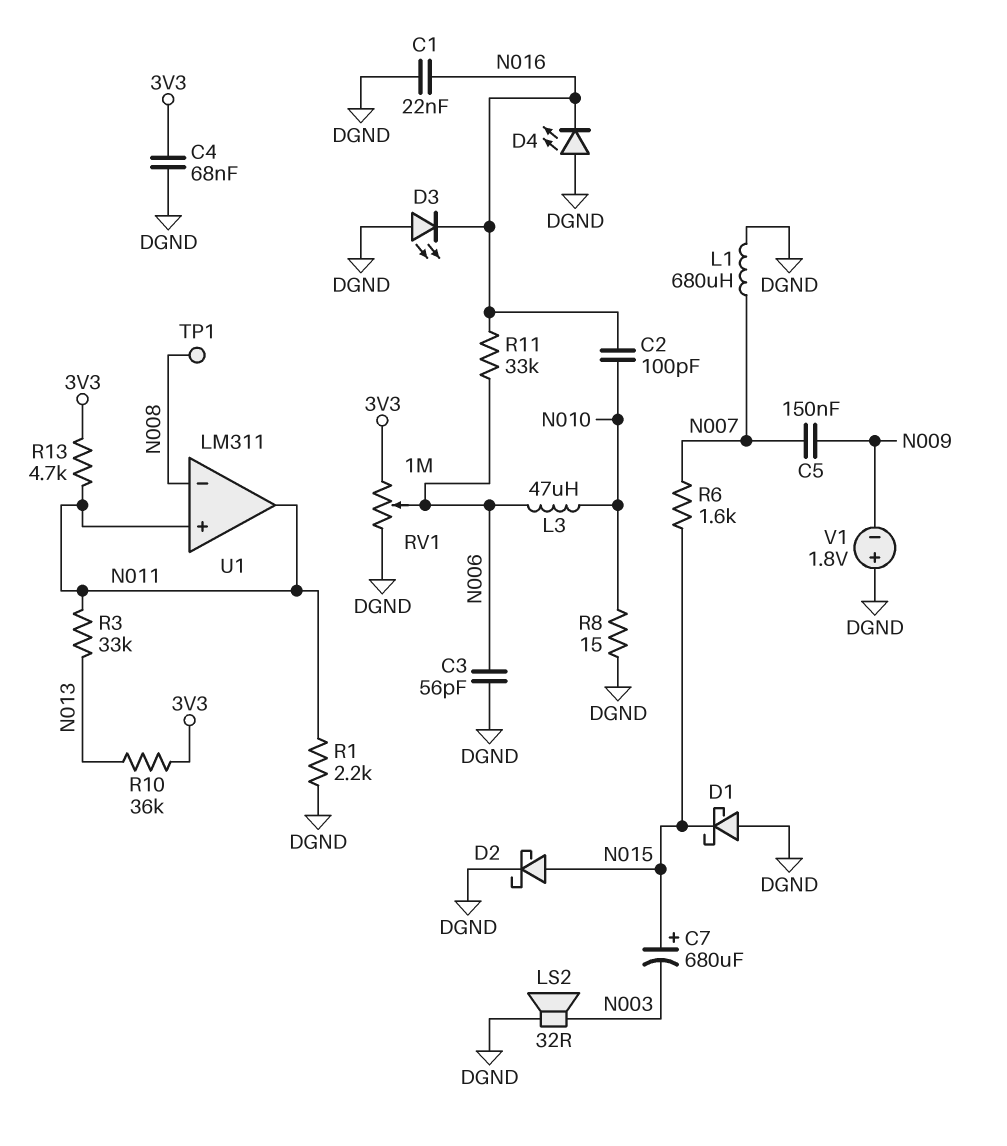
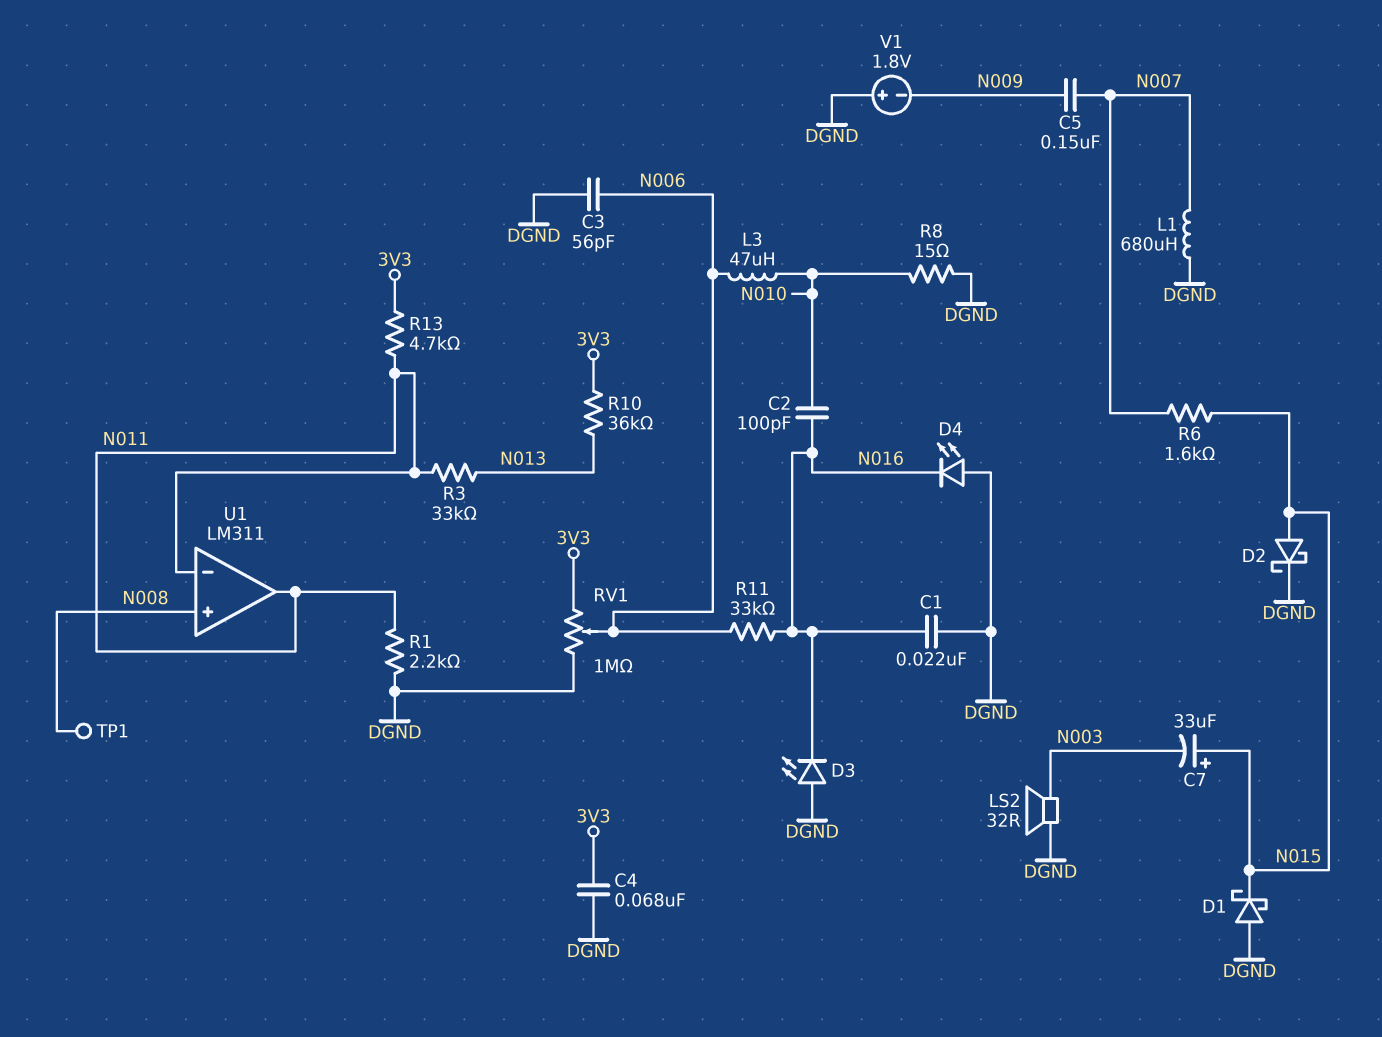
C7: 680uF (plus N015, minus N003) -> 33uF (plus N015, minus N003)
U1 pin in+: N011 -> N008
U1 pin in-: N008 -> N011

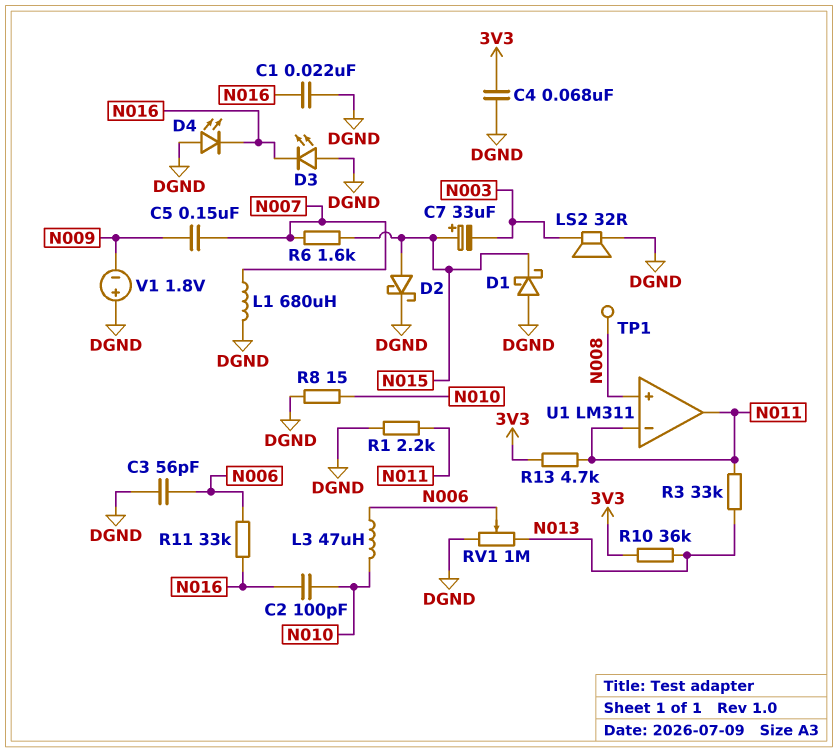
RV1: 1M (3V3, DGND, wiper N006) -> 1M (DGND, N013, wiper N006)

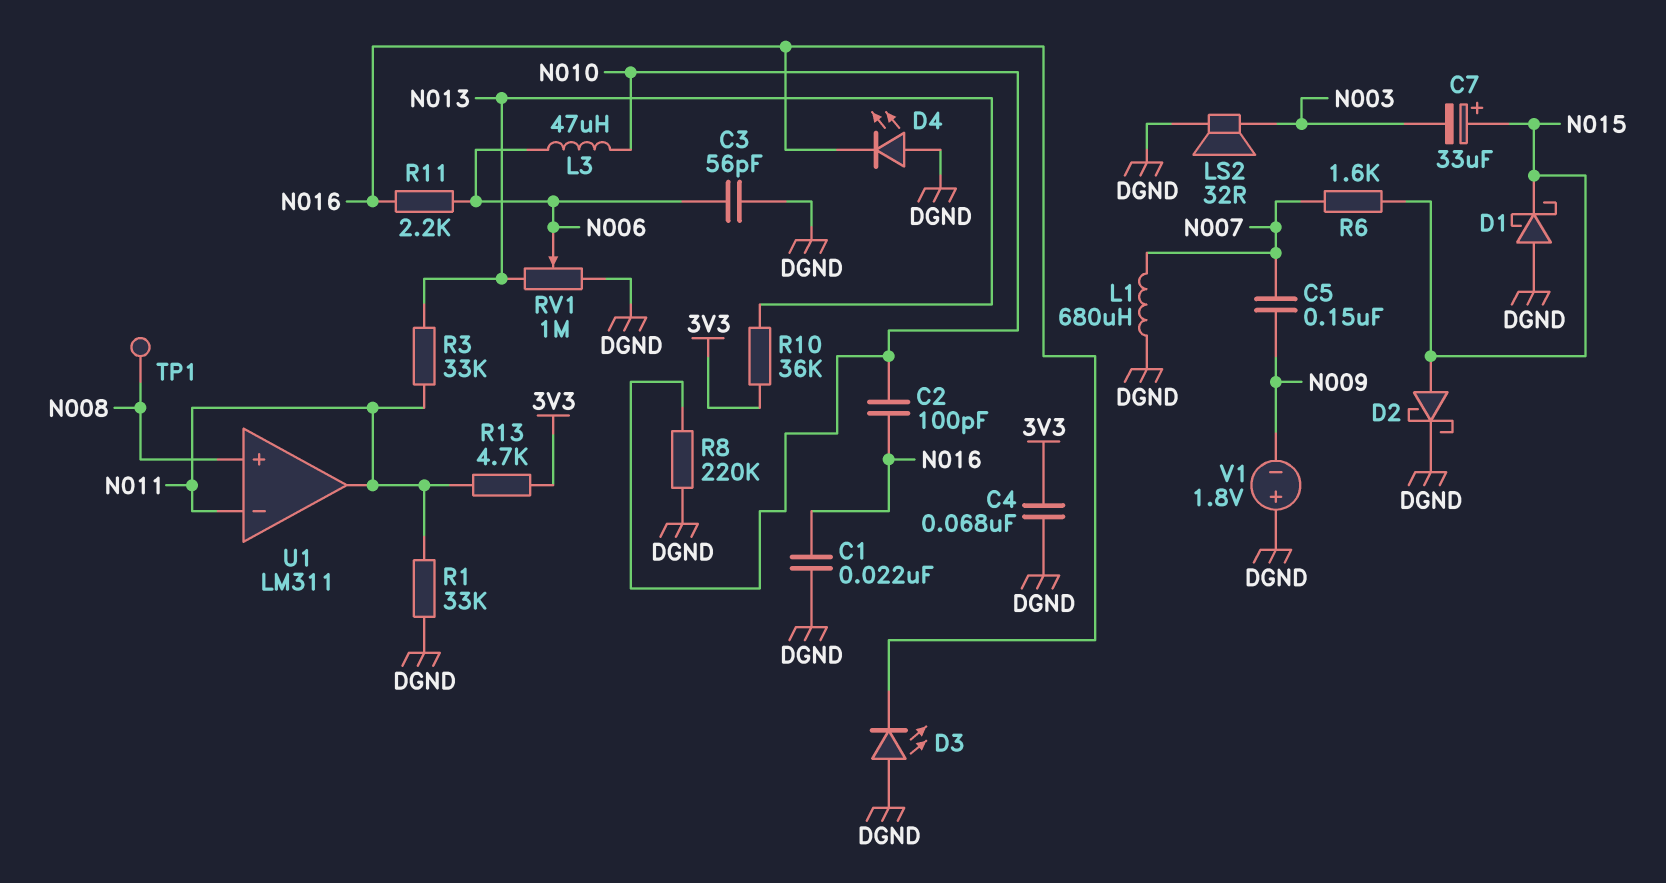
R1: 2.2k (DGND, N011) -> 33k (DGND, N011)
R8: 15 (DGND, N010) -> 220k (DGND, N010)
R11: 33k (N006, N016) -> 2.2k (N006, N016)

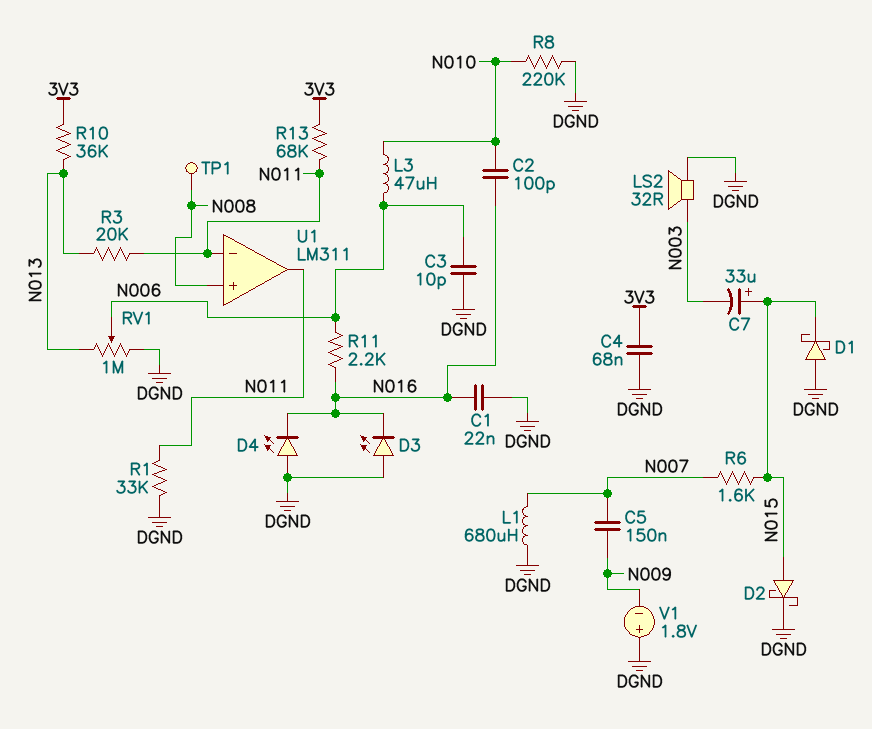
C3: 56pF (DGND, N006) -> 10pF (DGND, N006)
R3: 33k (N011, N013) -> 20k (N011, N013)
R13: 4.7k (3V3, N011) -> 68k (3V3, N011)

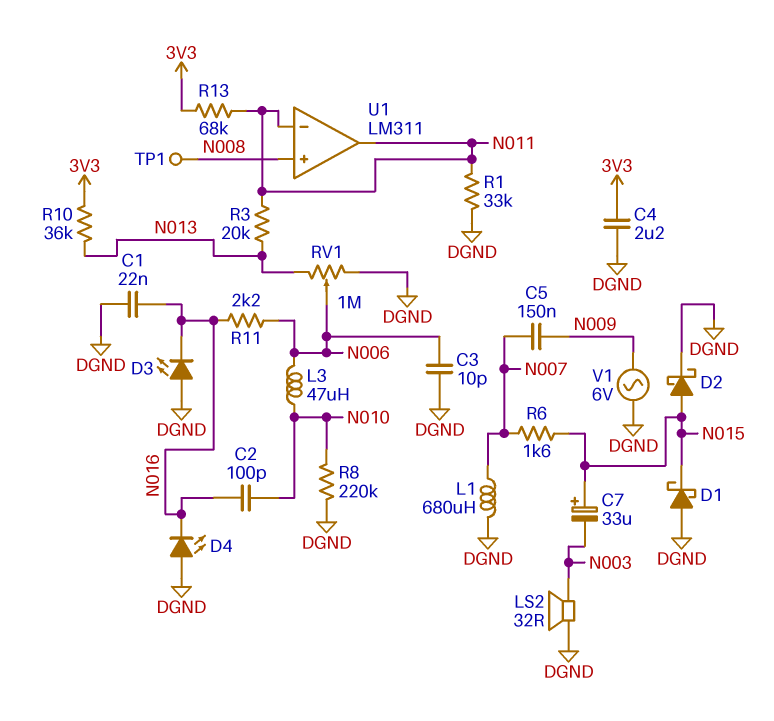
C4: 68nF (3V3, DGND) -> 2.2uF (3V3, DGND)
V1: 1.8V (plus DGND, minus N009) -> AC 6V (DGND, N009)

